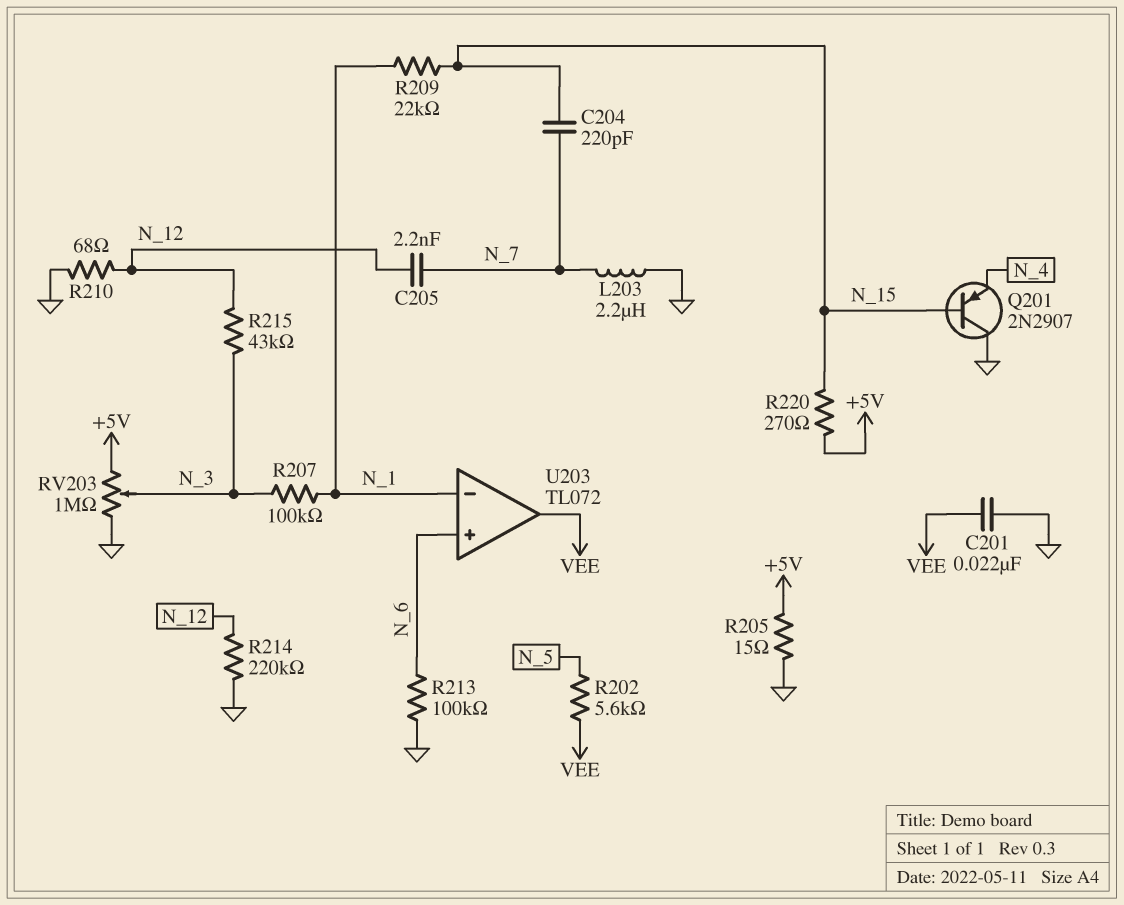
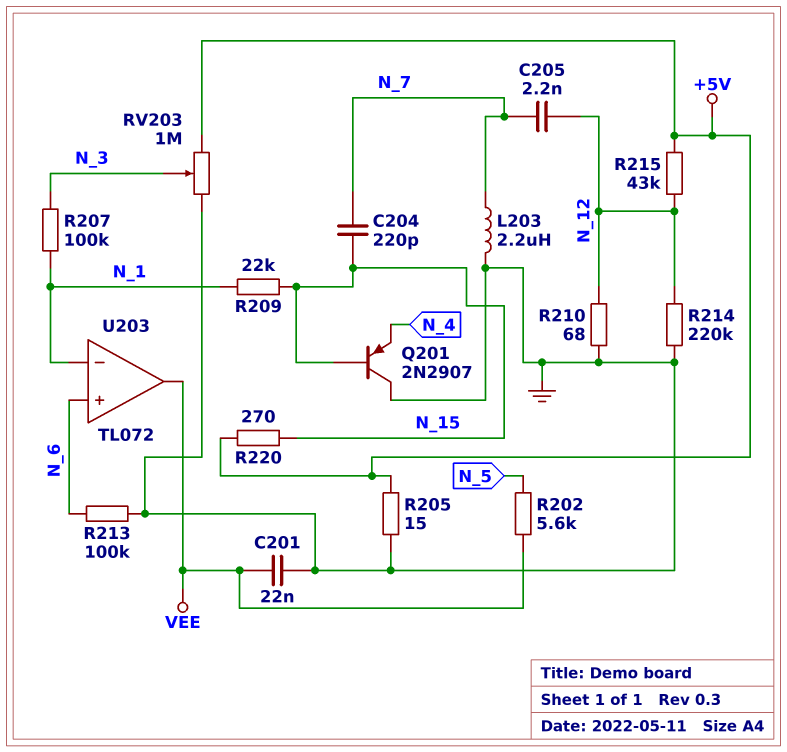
R215: 43k (N_3, N_12) -> 43k (+5V, N_12)

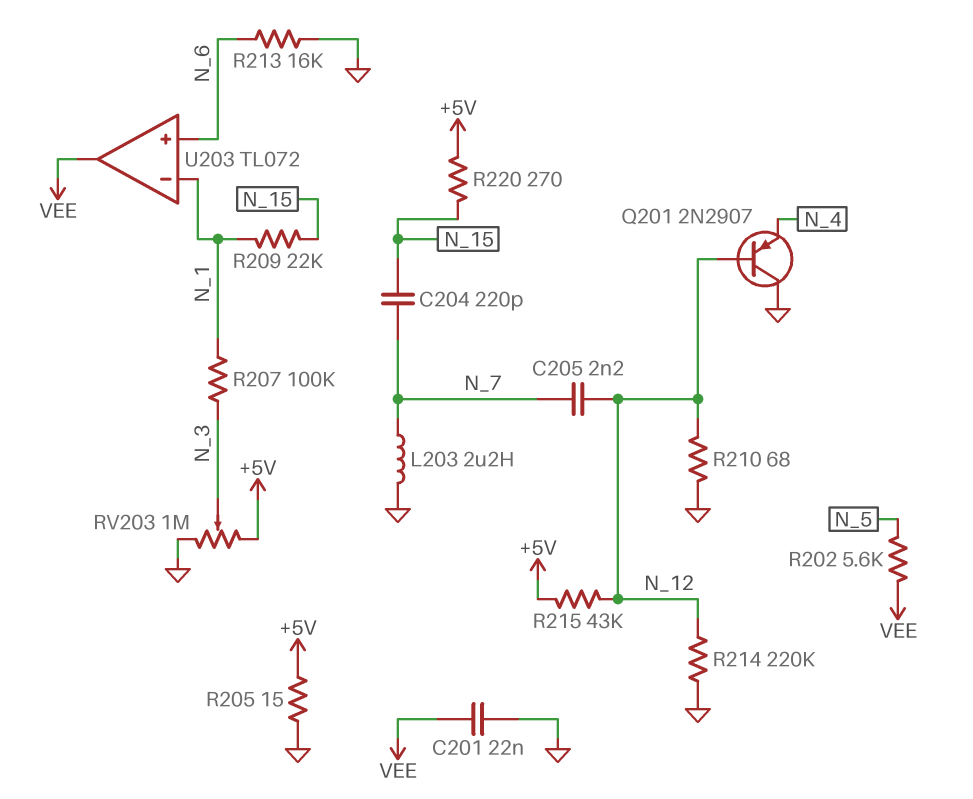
Q201: PNP 2N2907 (B N_15, C GND, E N_4) -> PNP 2N2907 (B N_12, C GND, E N_4)
R213: 100k (GND, N_6) -> 16k (GND, N_6)

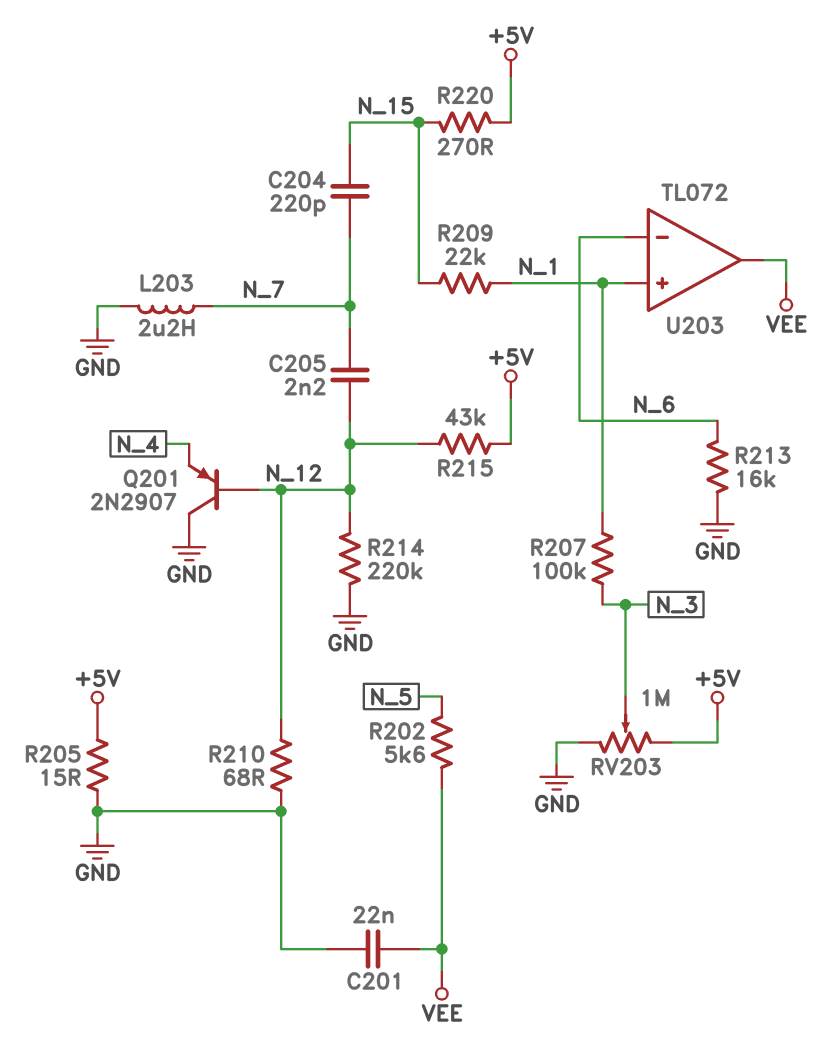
U203 pin in+: N_6 -> N_1
U203 pin in-: N_1 -> N_6

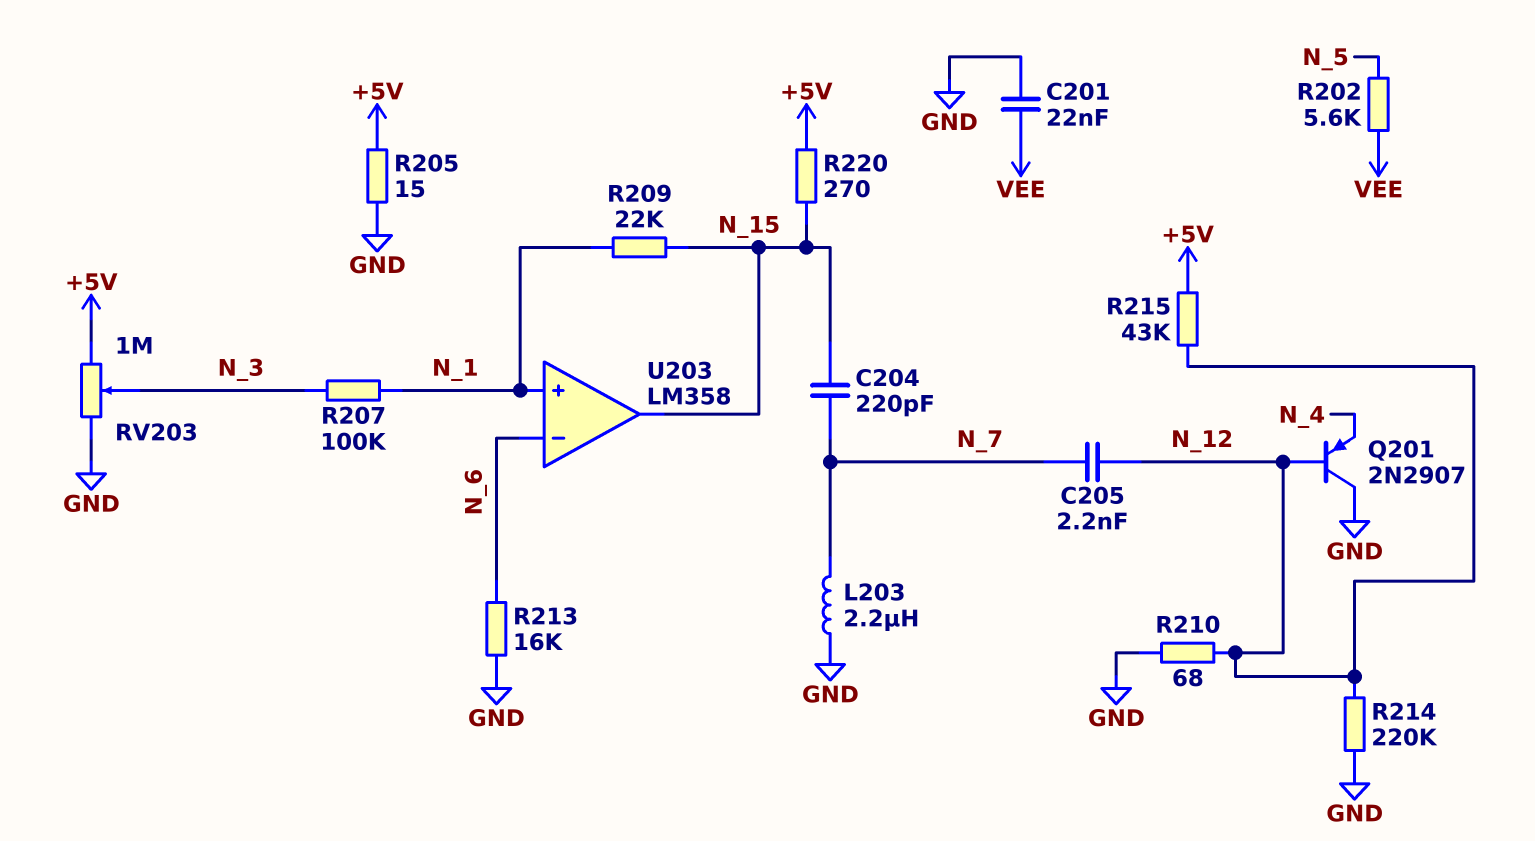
U203: TL072 -> LM358
U203 pin out: VEE -> N_15

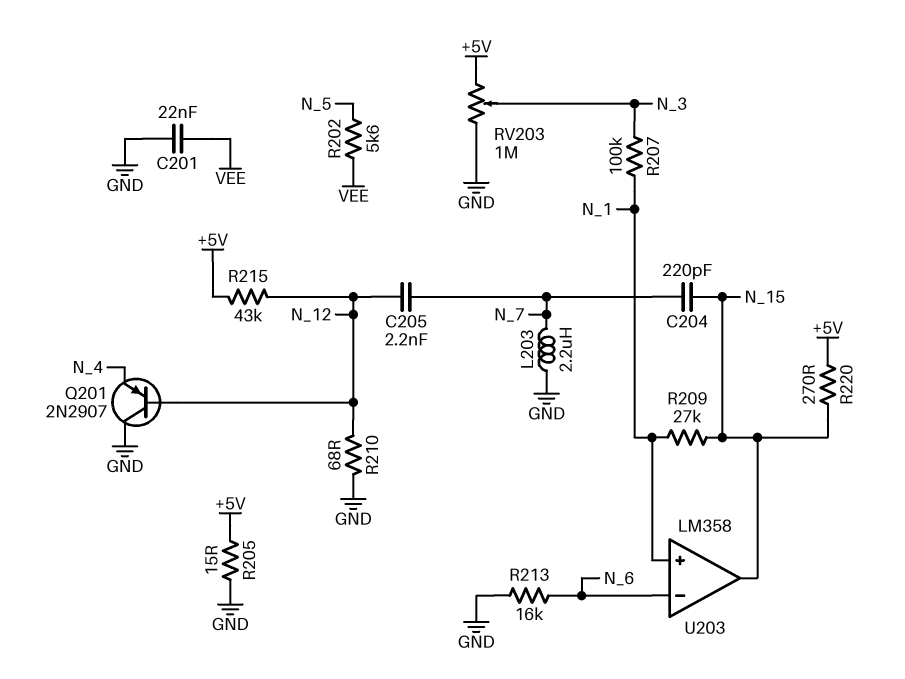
R209: 22k (N_1, N_15) -> 27k (N_1, N_15)
R214: 220k (GND, N_12) -> none

